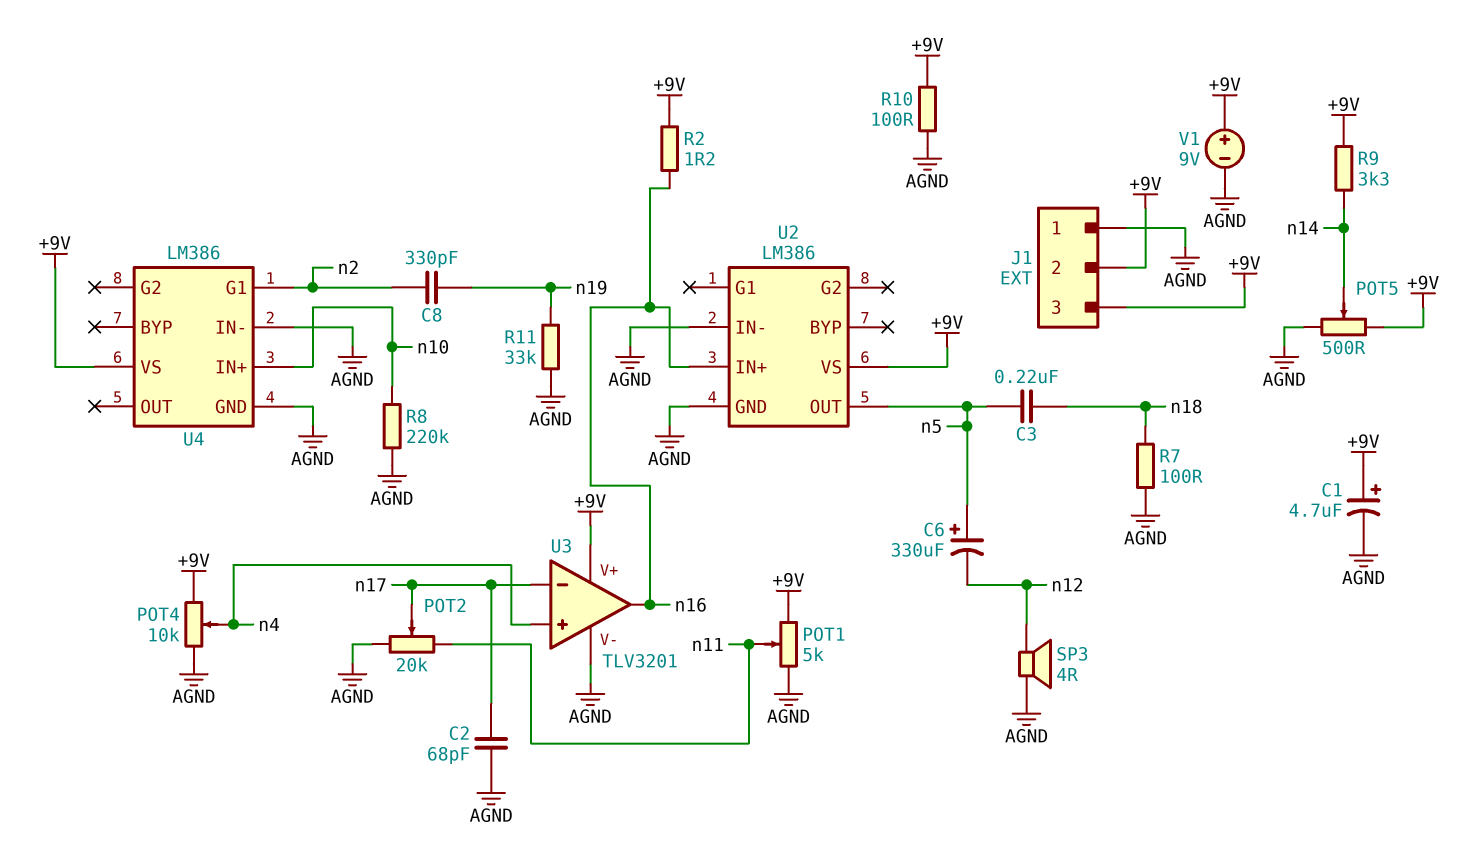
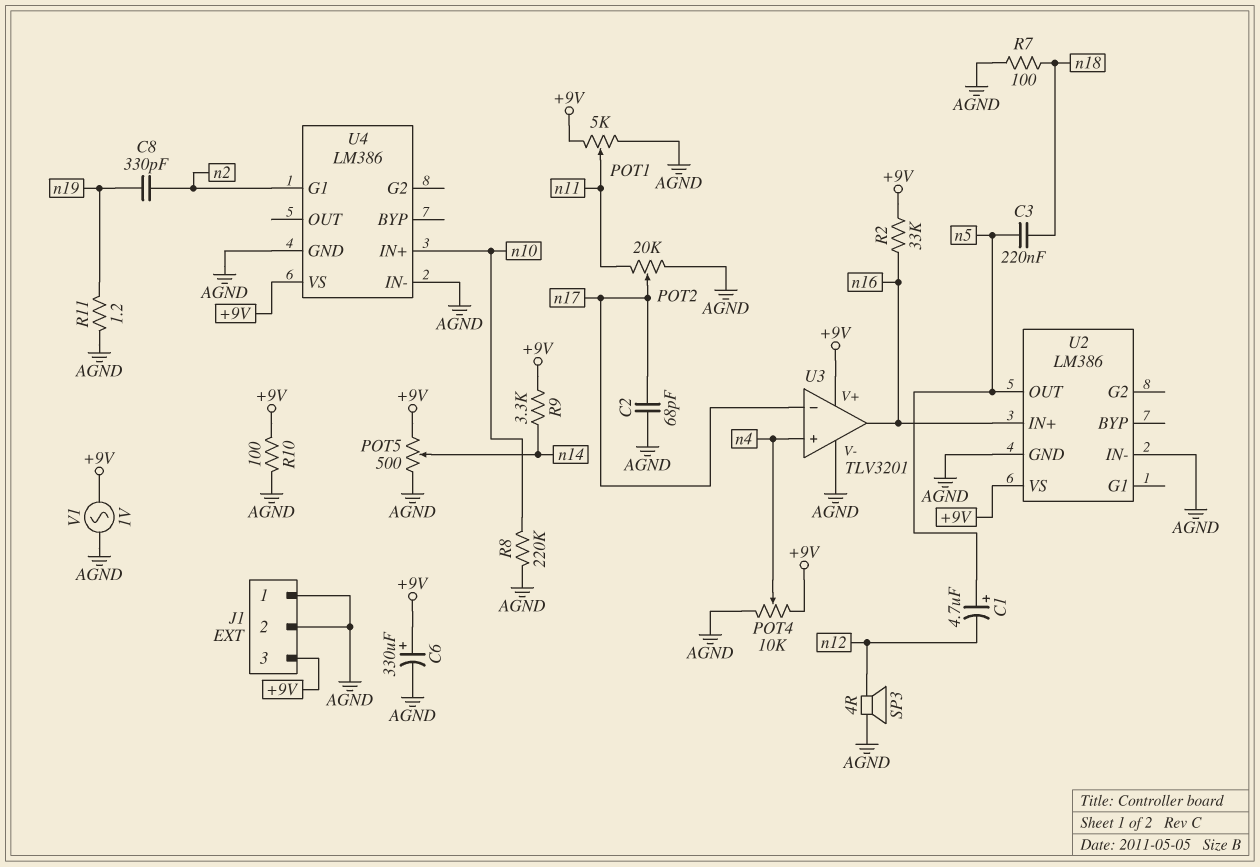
C1: 4.7uF (plus +9V, minus AGND) -> 4.7uF (plus n5, minus n12)
C6: 330uF (plus n5, minus n12) -> 330uF (plus +9V, minus AGND)
J1 pin 2: +9V -> AGND
R2: 1.2 (+9V, n16) -> 33k (+9V, n16)
R11: 33k (AGND, n19) -> 1.2 (AGND, n19)
V1: 9V (plus +9V, minus AGND) -> AC 1V (+9V, AGND)

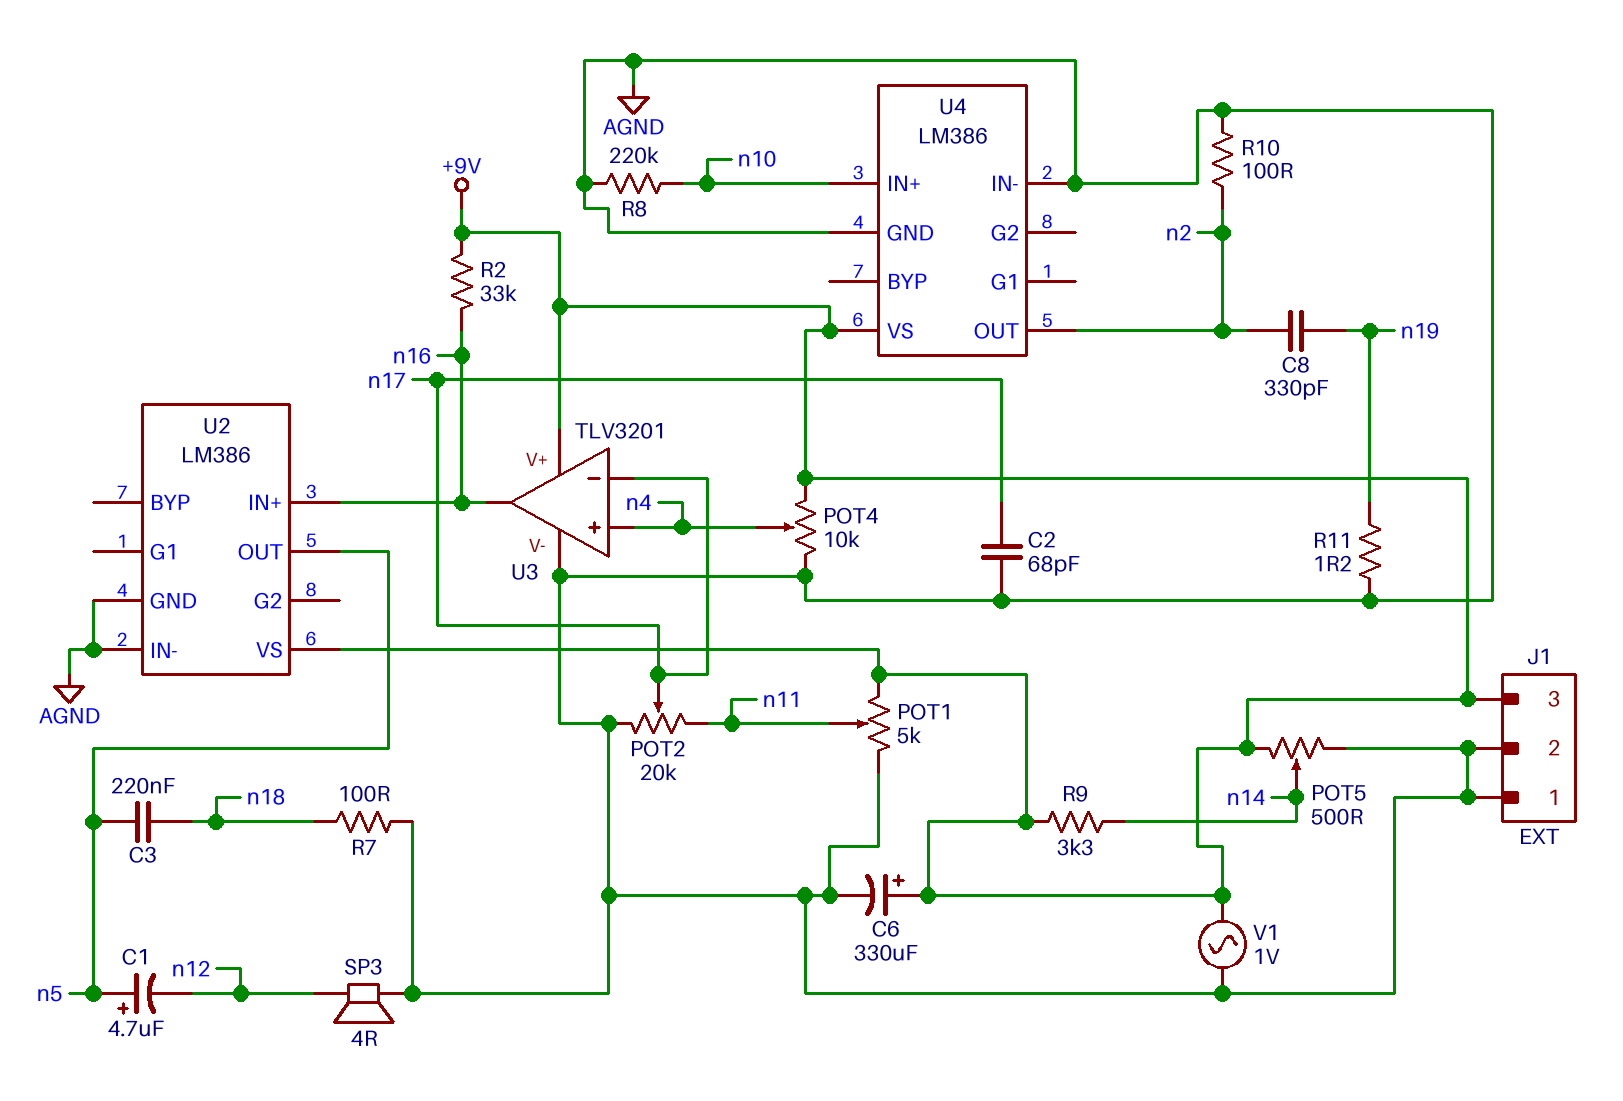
R10: 100 (+9V, AGND) -> 100 (AGND, n2)
U4 pin G1: n2 -> none
U4 pin OUT: none -> n2

